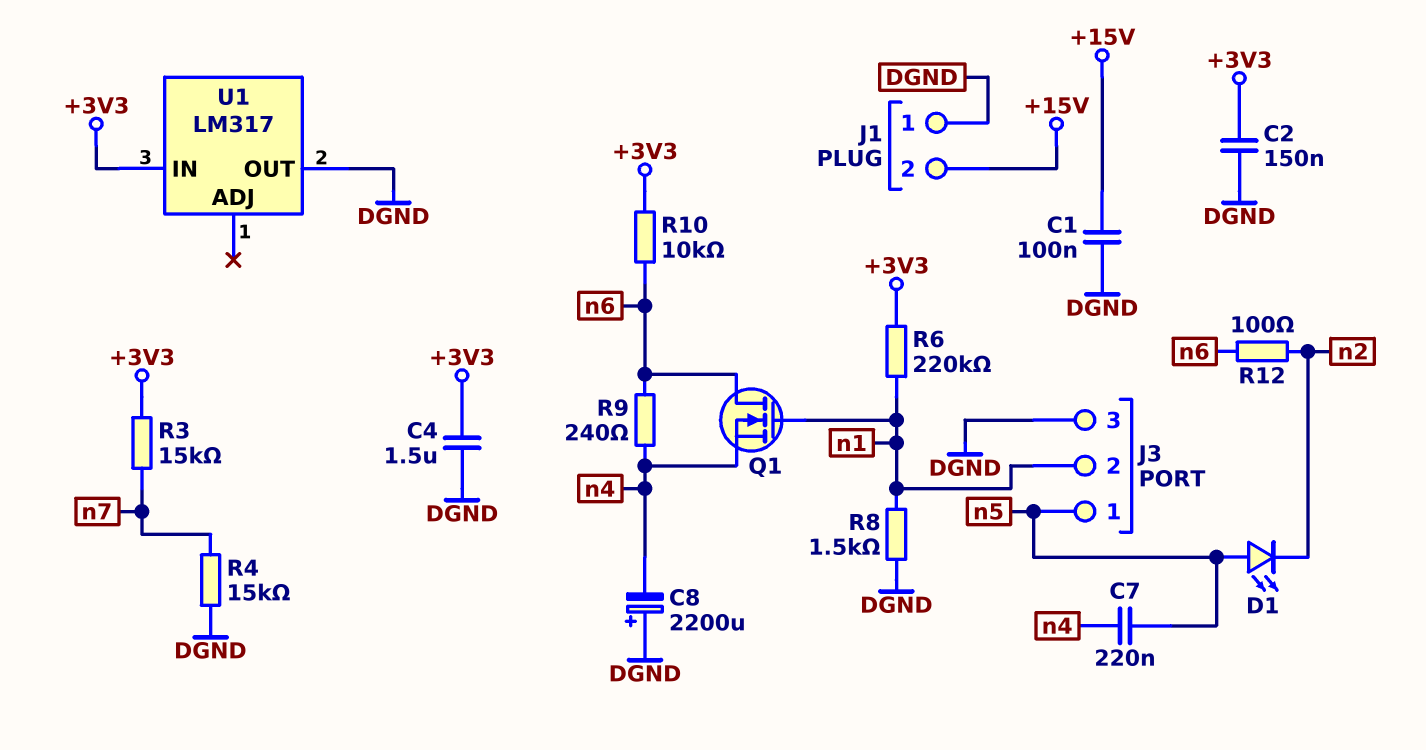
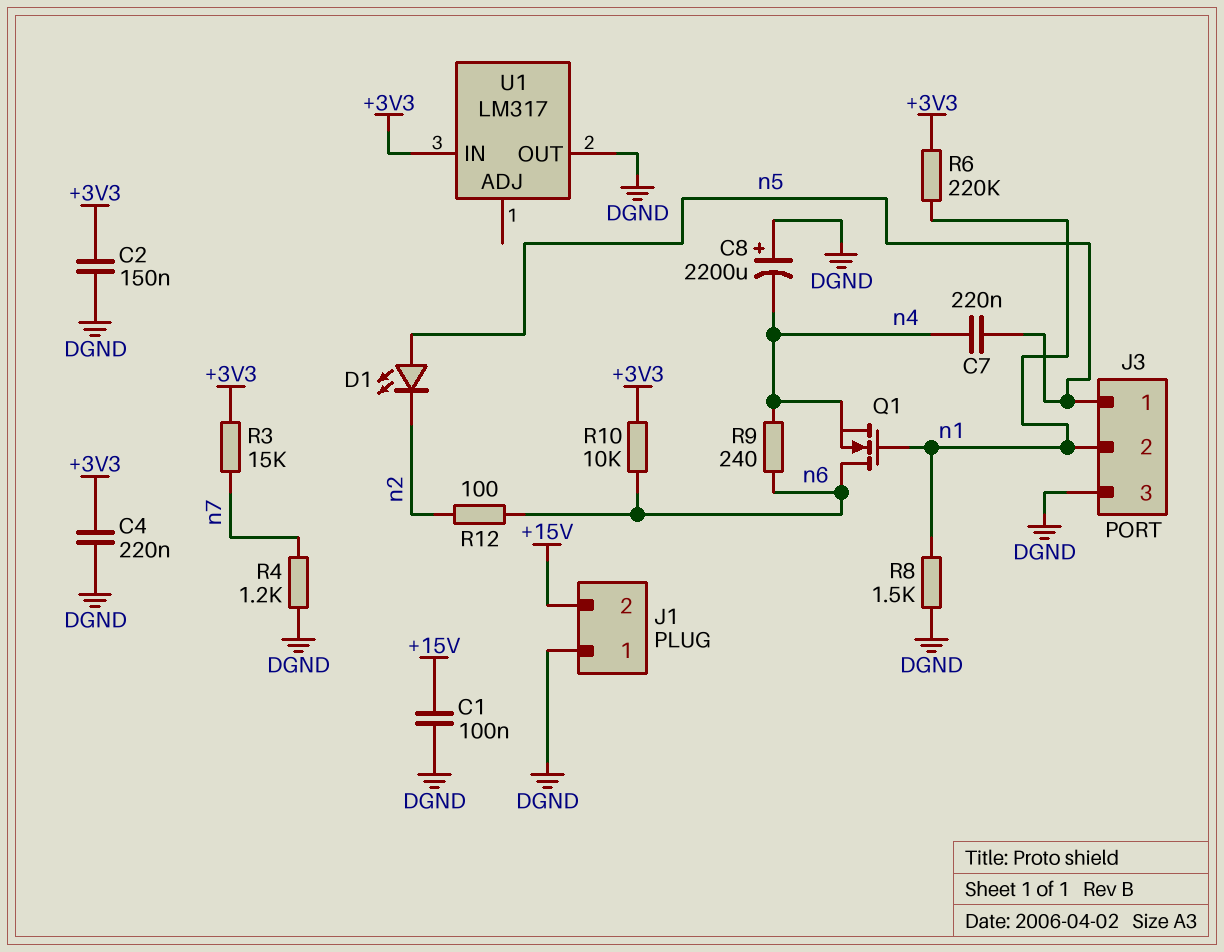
C4: 1.5uF (+3V3, DGND) -> 220nF (+3V3, DGND)
R4: 15k (DGND, n7) -> 1.2k (DGND, n7)

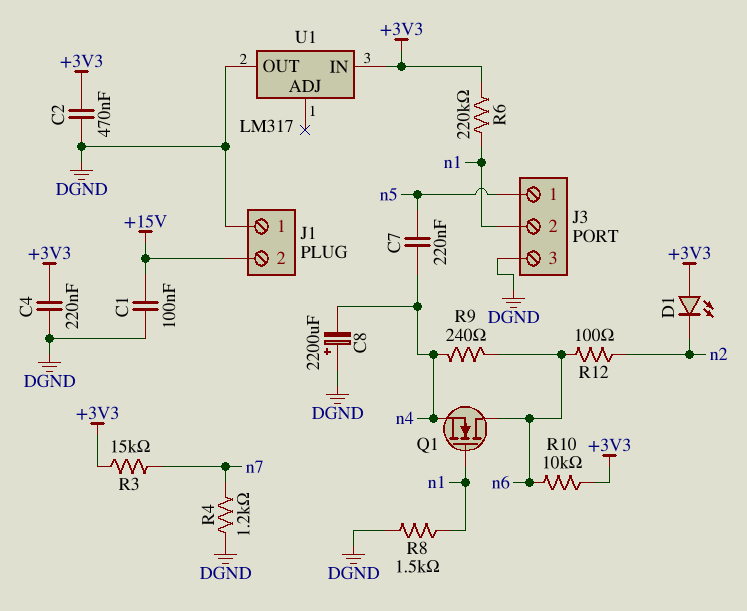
C2: 150nF (+3V3, DGND) -> 470nF (+3V3, DGND)
D1: LED (A n5, K n2) -> LED (A +3V3, K n2)

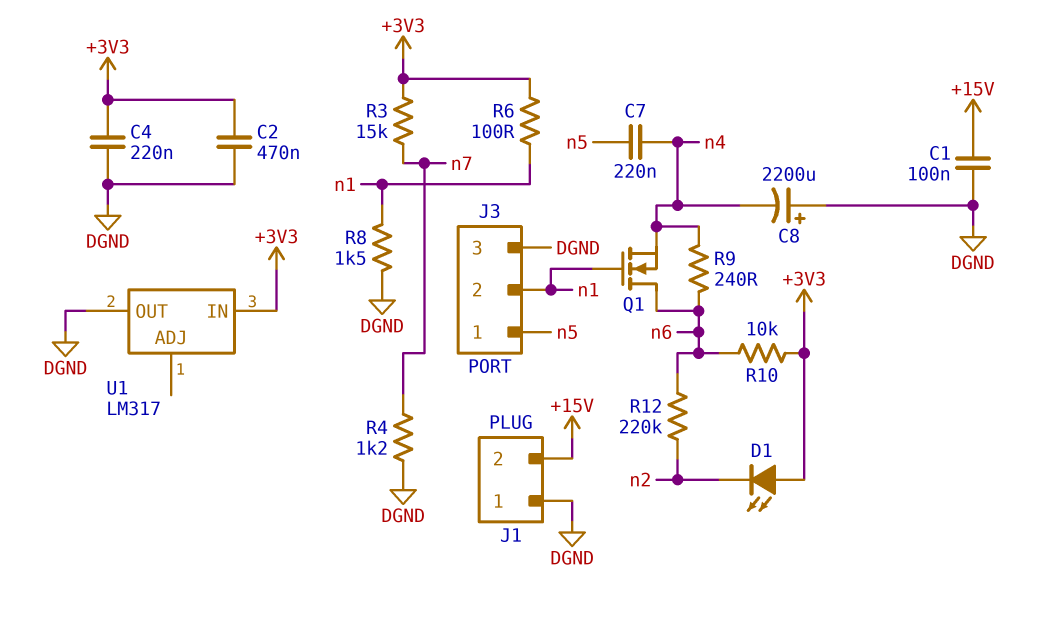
R6: 220k (+3V3, n1) -> 100 (+3V3, n1)
R12: 100 (n2, n6) -> 220k (n2, n6)

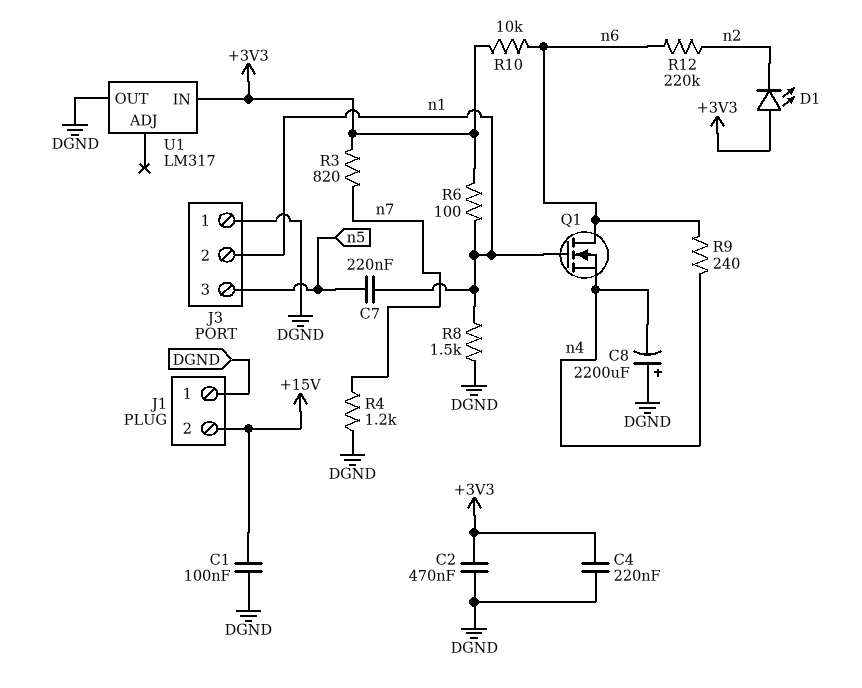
C7: 220nF (n4, n5) -> 220nF (n1, n5)
J3 pin 1: n5 -> DGND
J3 pin 3: DGND -> n5
R3: 15k (+3V3, n7) -> 820 (+3V3, n7)

